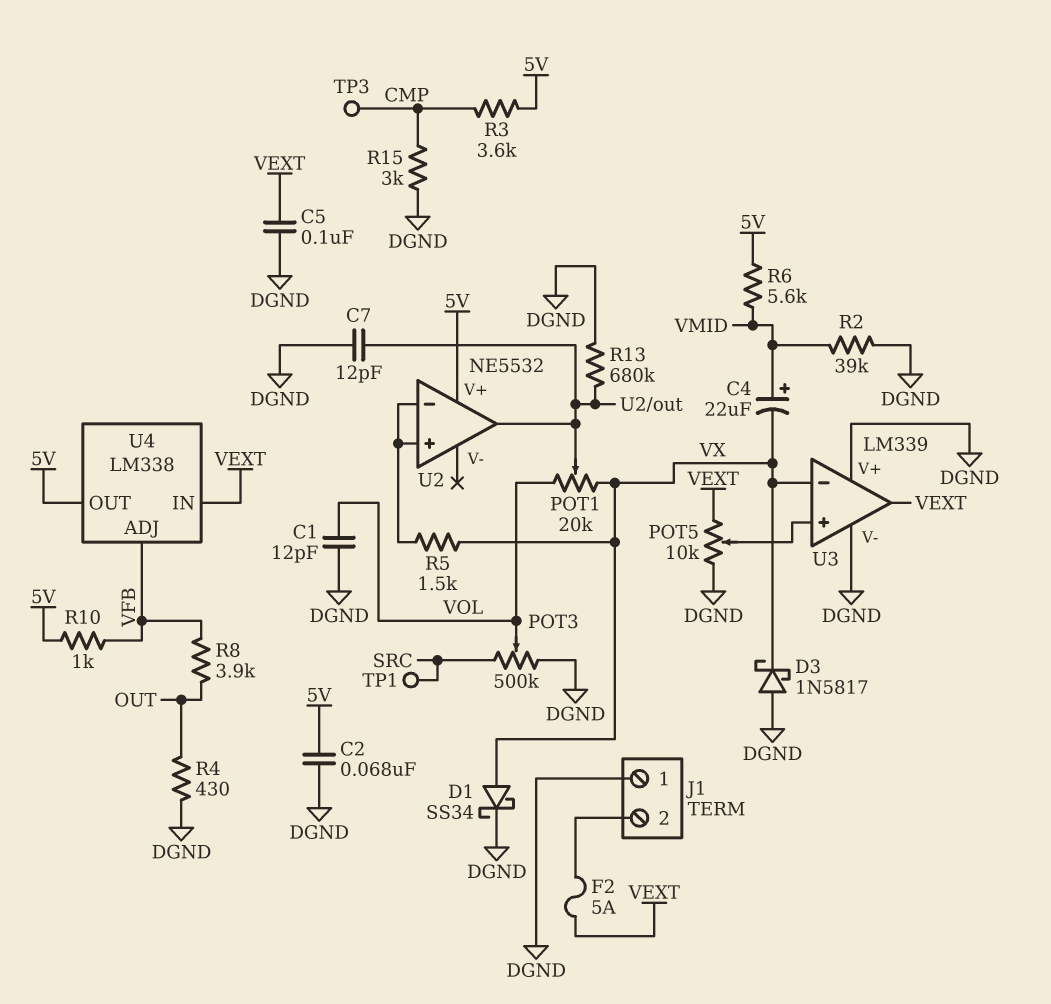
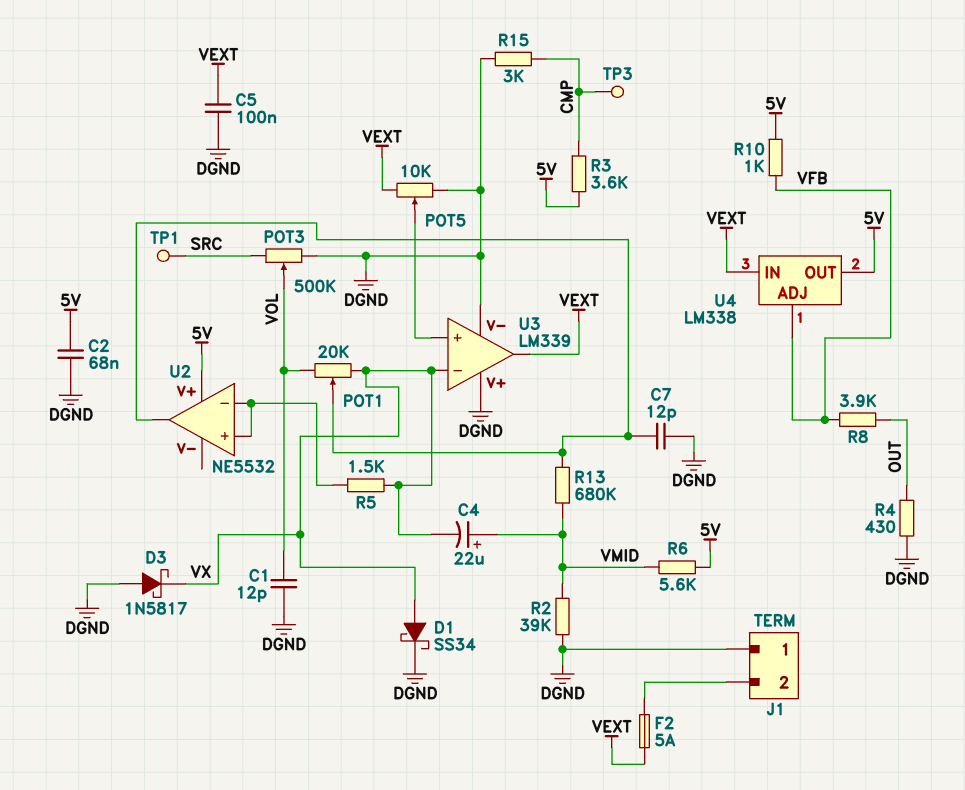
R13: 680k (DGND, U2/out) -> 680k (U2/out, VMID)

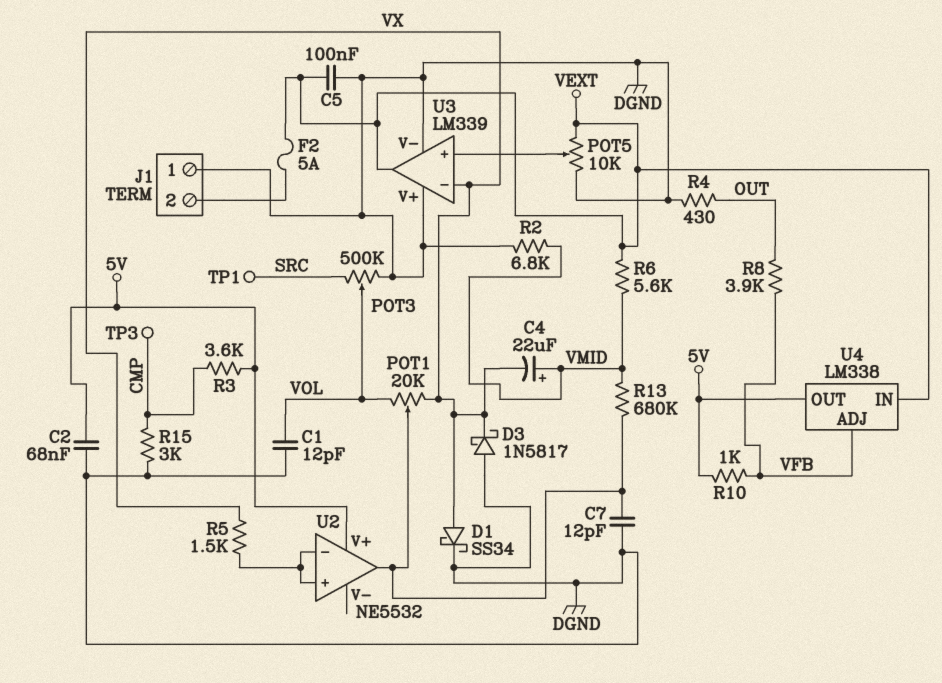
R2: 39k (DGND, VMID) -> 6.8k (DGND, VMID)
R6: 5.6k (5V, VMID) -> 5.6k (VEXT, VMID)

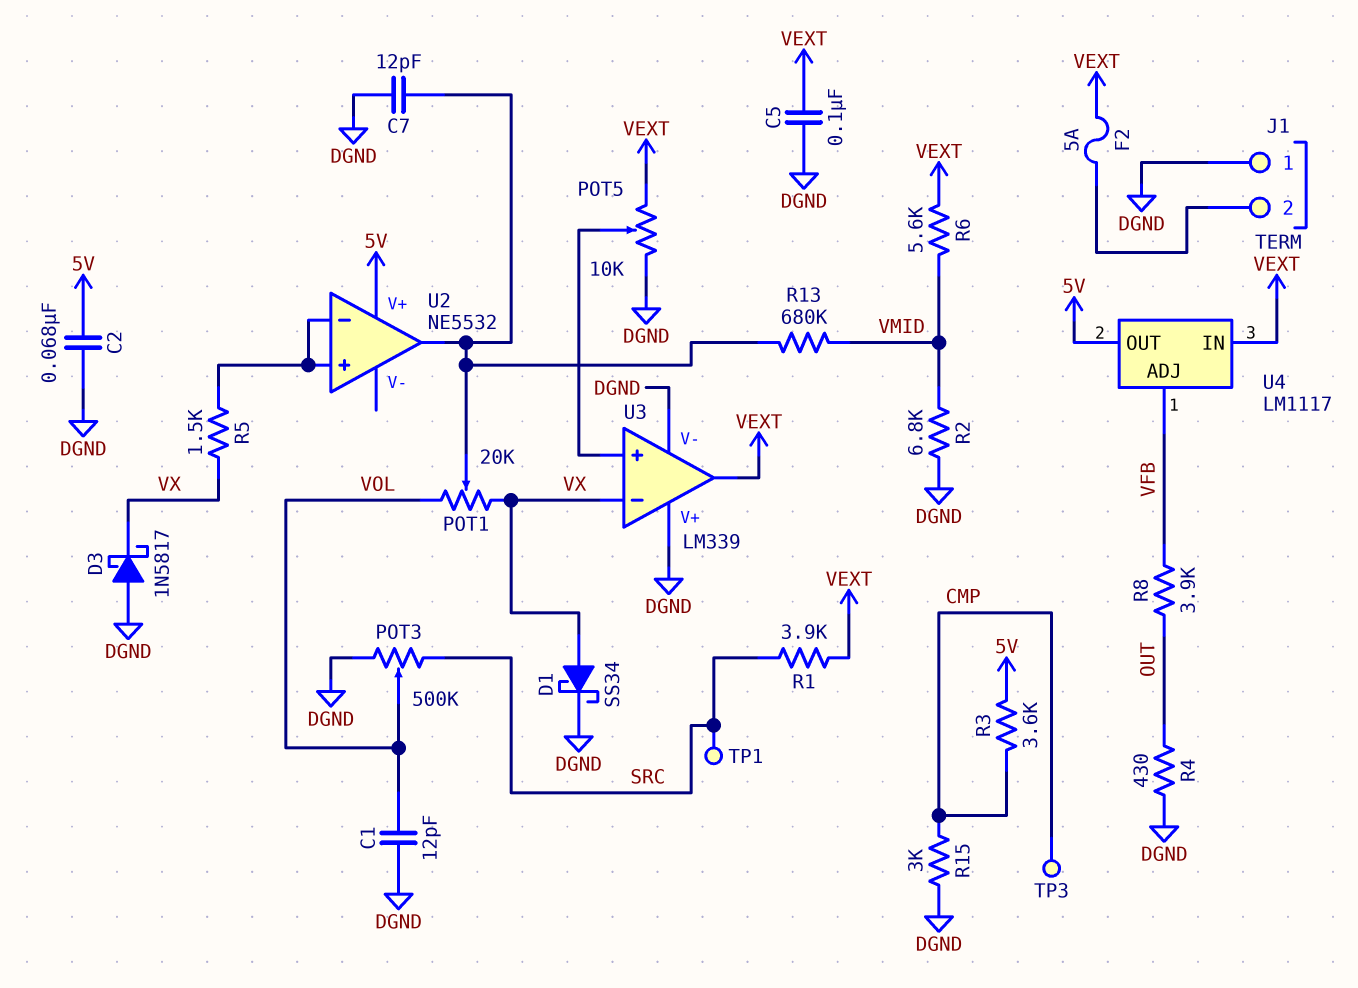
C4: 22uF (plus VMID, minus VX) -> none
R1: none -> 3.9k (SRC, VEXT)
R10: 1k (5V, VFB) -> none
U4: LM338 -> LM1117

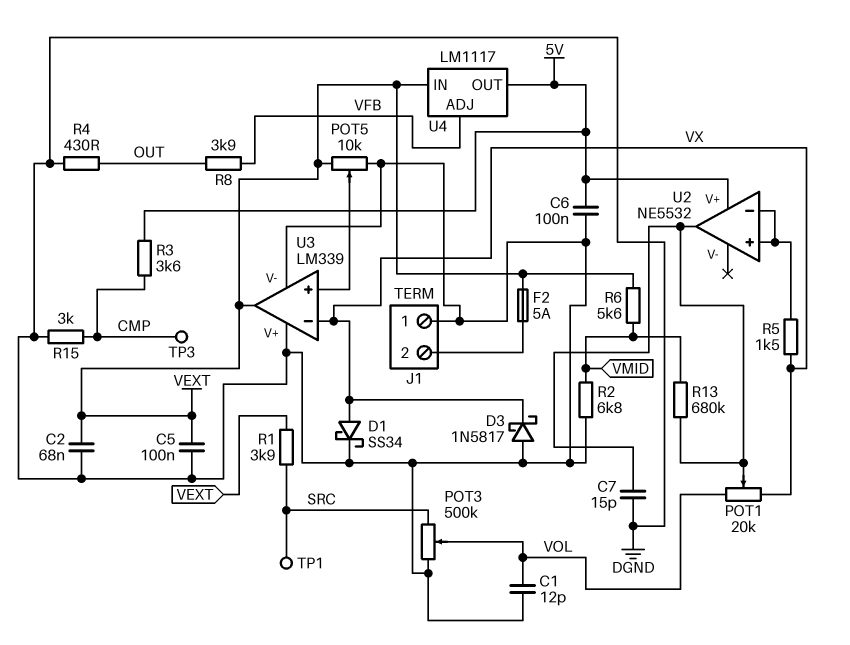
C2: 68nF (5V, DGND) -> 68nF (DGND, VEXT)
C6: none -> 100nF (5V, DGND)
C7: 12pF (DGND, U2/out) -> 15pF (DGND, U2/out)

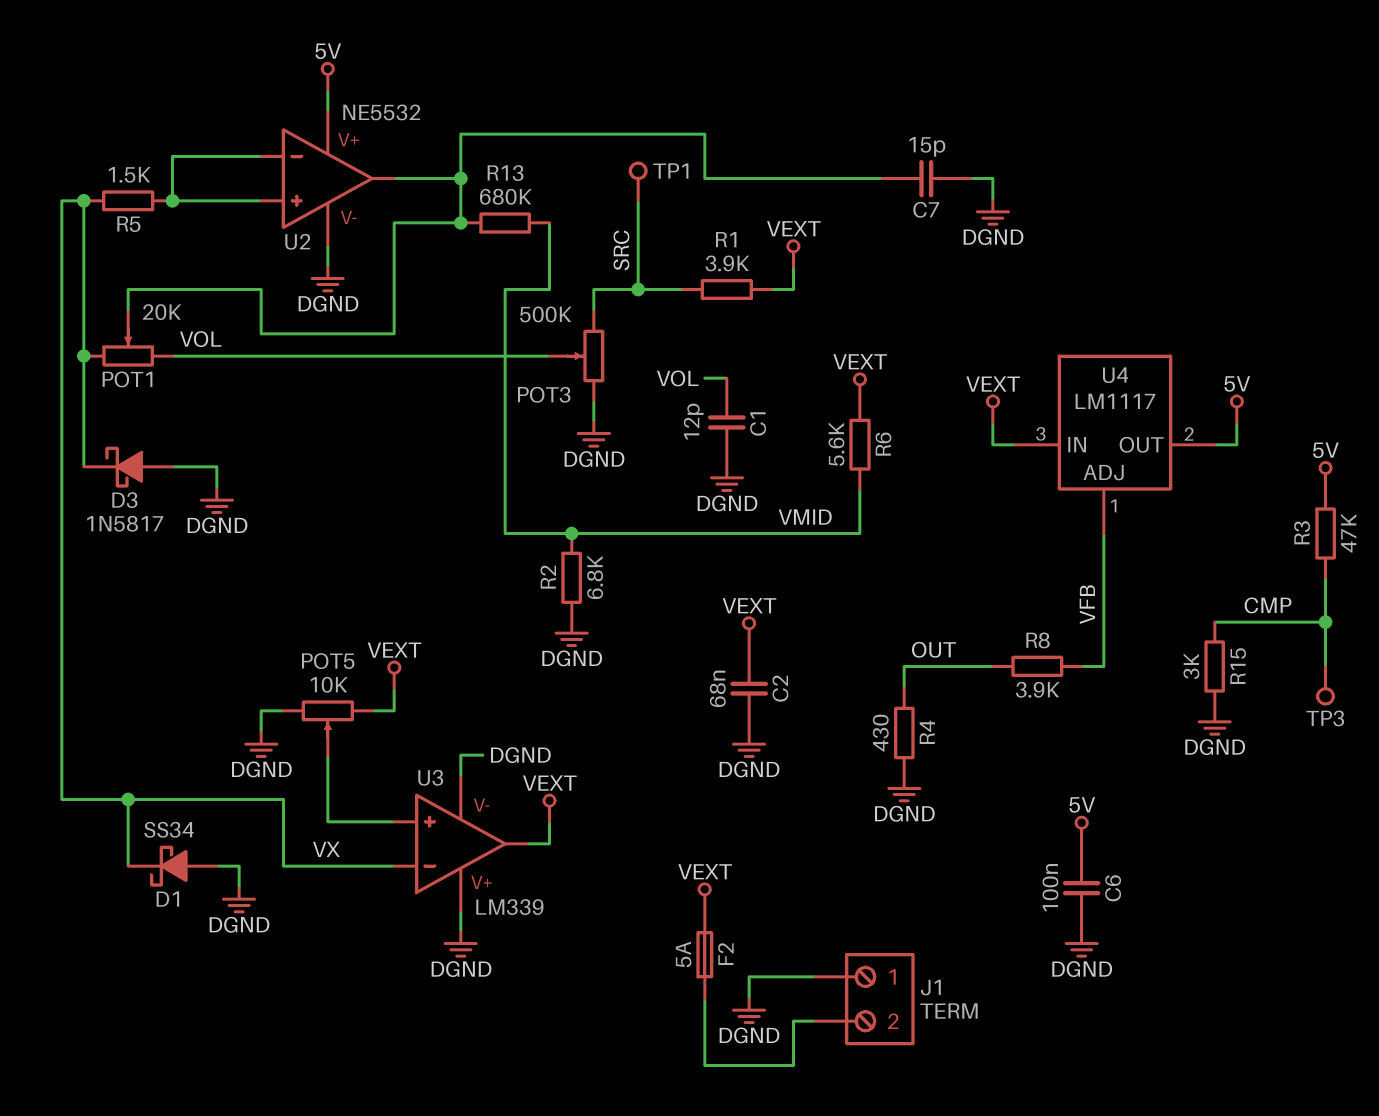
C5: 100nF (DGND, VEXT) -> none
D1: schottky SS34 (A VX, K DGND) -> schottky SS34 (A DGND, K VX)
R3: 3.6k (5V, CMP) -> 47k (5V, CMP)
U2 pin V-: none -> DGND

